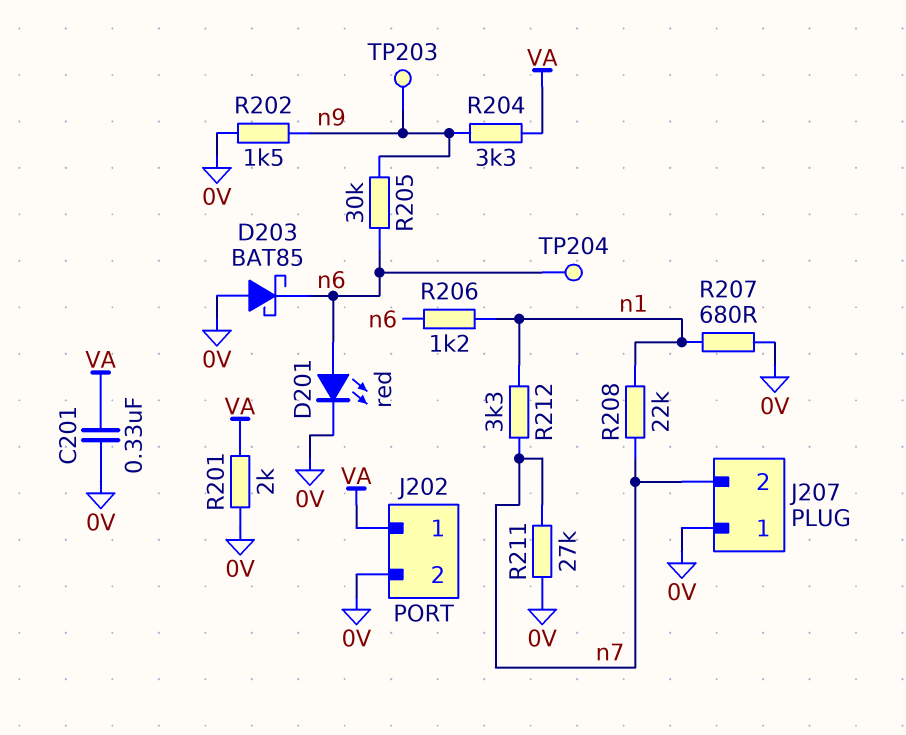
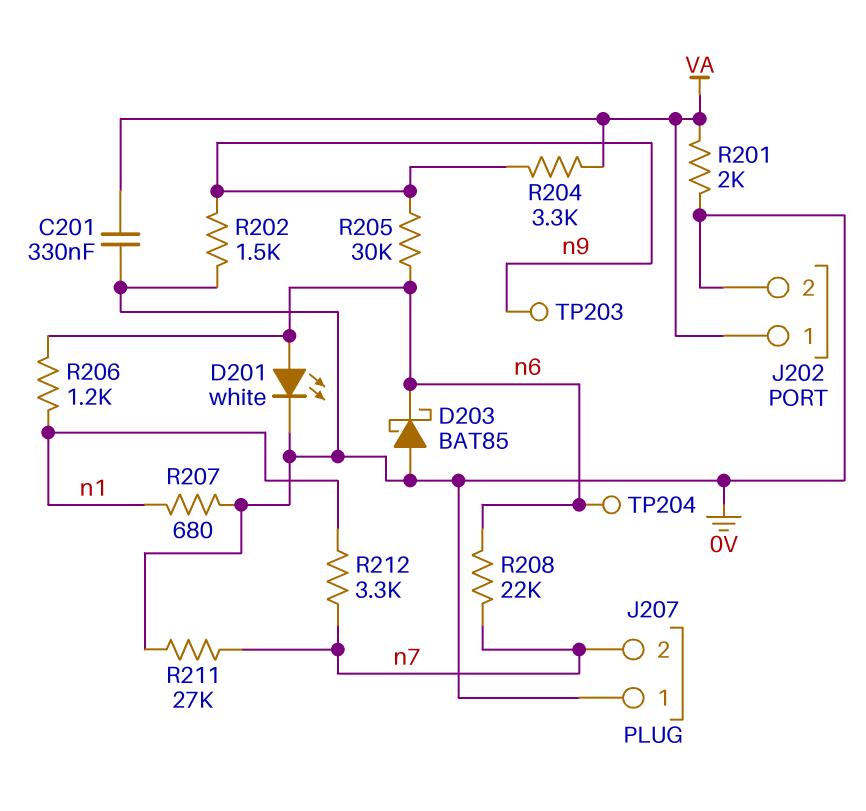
D201: LED red (A n6, K 0V) -> LED white (A n6, K 0V)
R208: 22k (n1, n7) -> 22k (n6, n7)

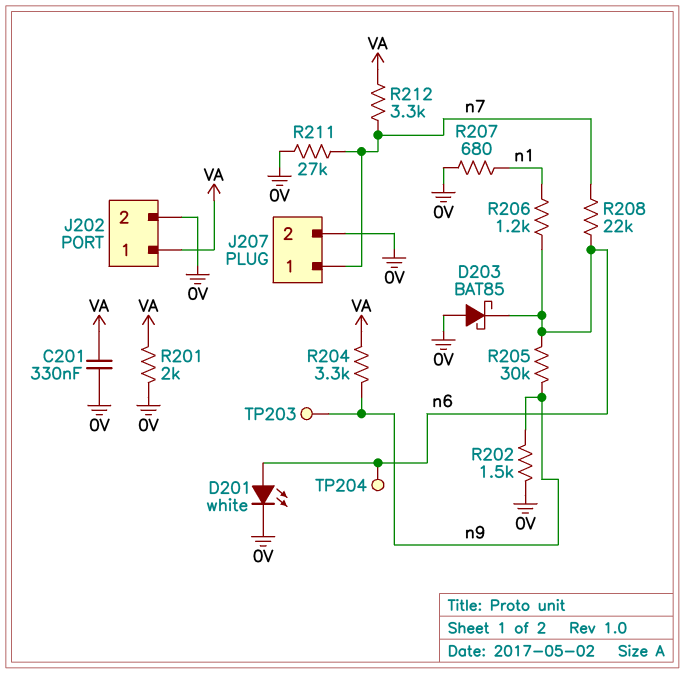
J207 pin 1: 0V -> n7
J207 pin 2: n7 -> 0V
R212: 3.3k (n1, n7) -> 3.3k (VA, n7)

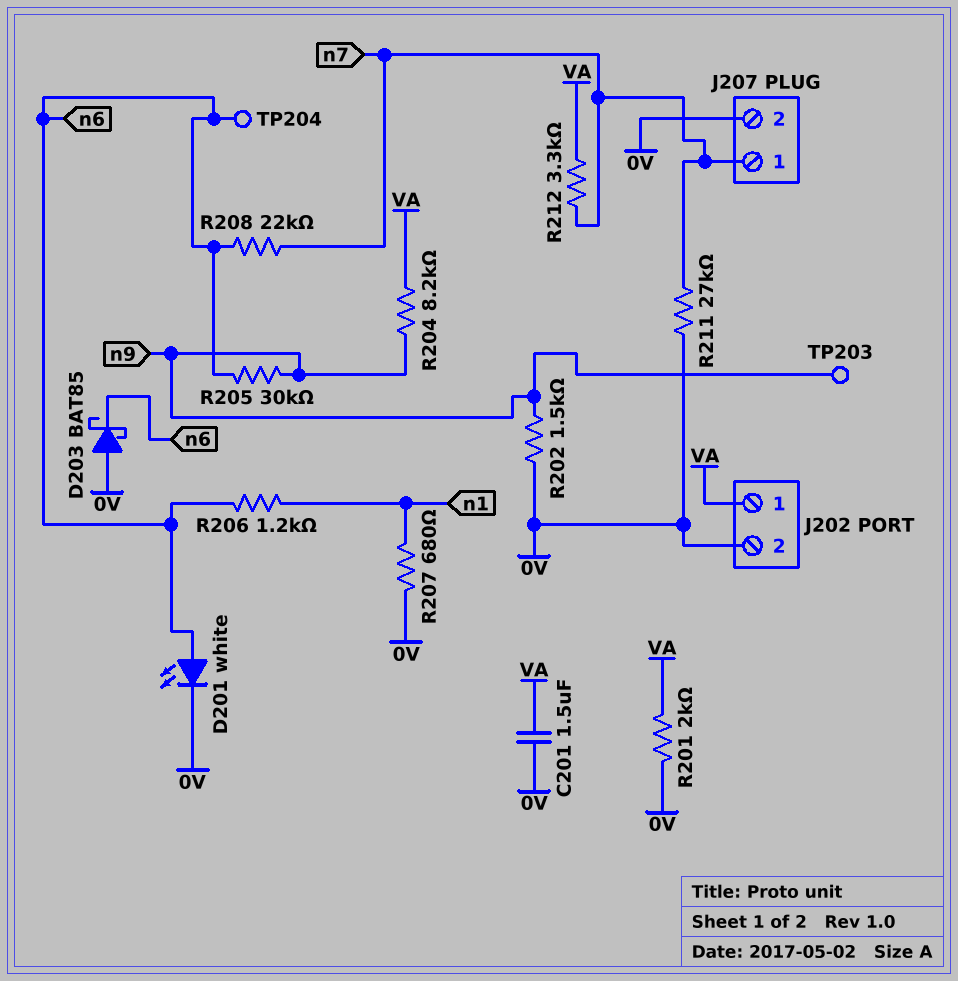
C201: 330nF (0V, VA) -> 1.5uF (0V, VA)
R204: 3.3k (VA, n9) -> 8.2k (VA, n9)

